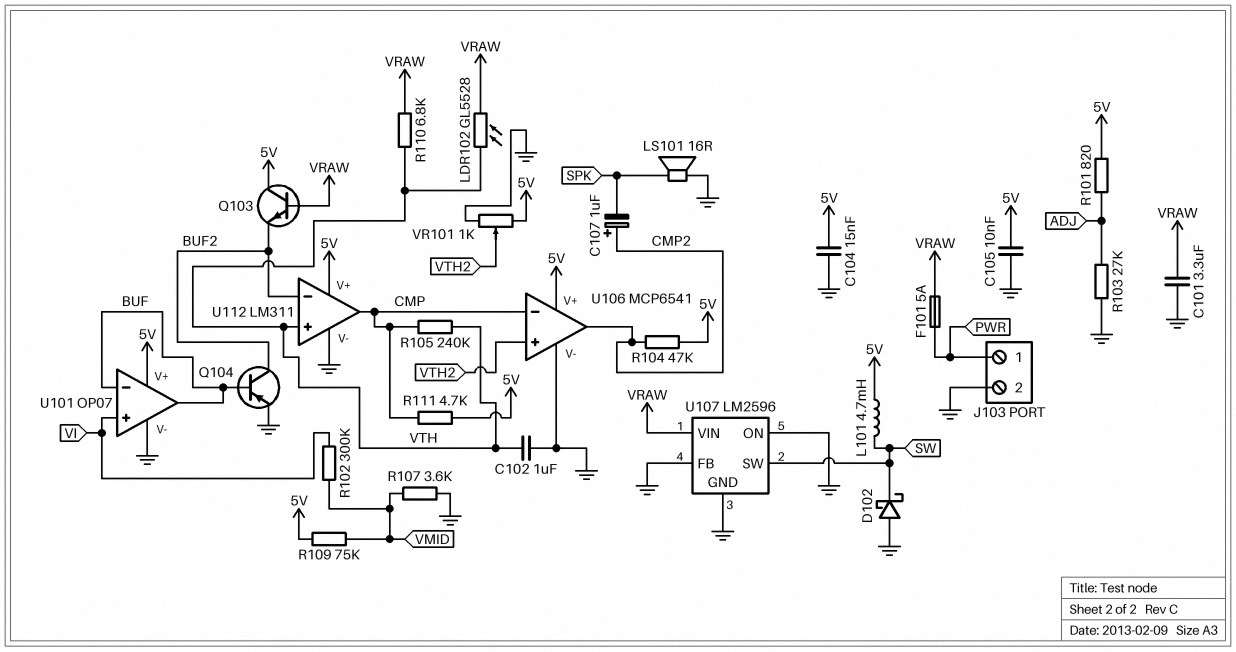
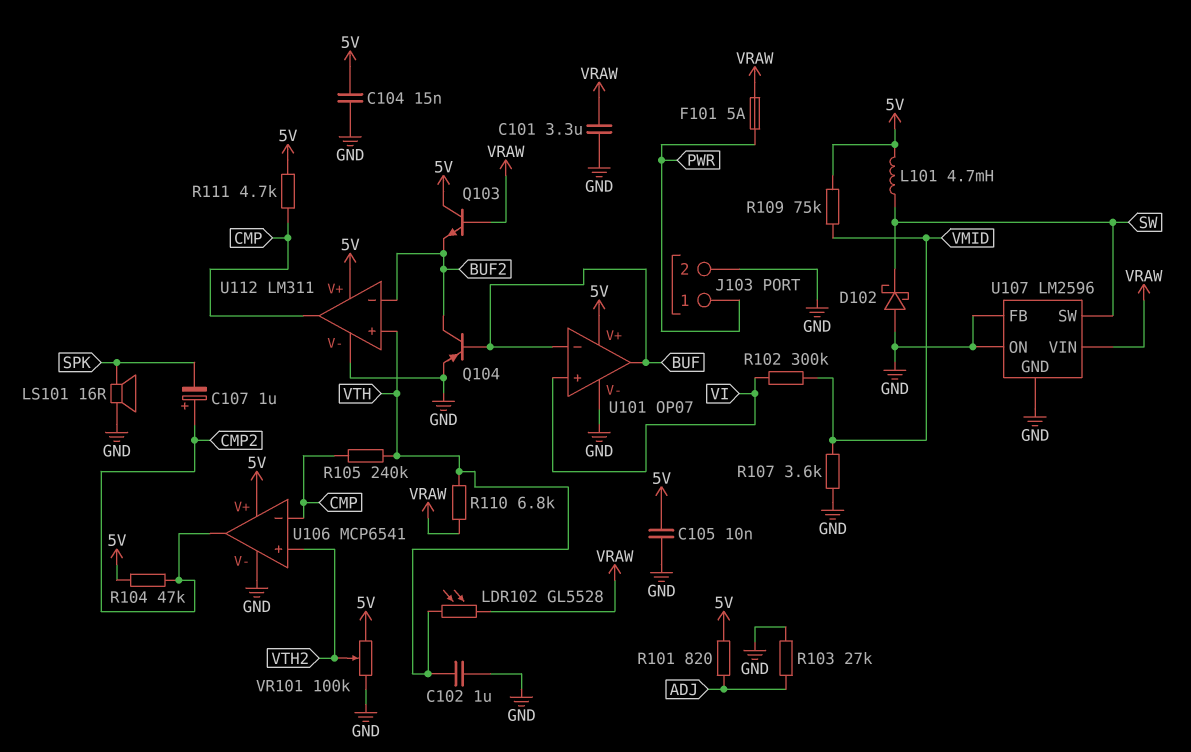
VR101: 1k (5V, GND, wiper VTH2) -> 100k (5V, GND, wiper VTH2)

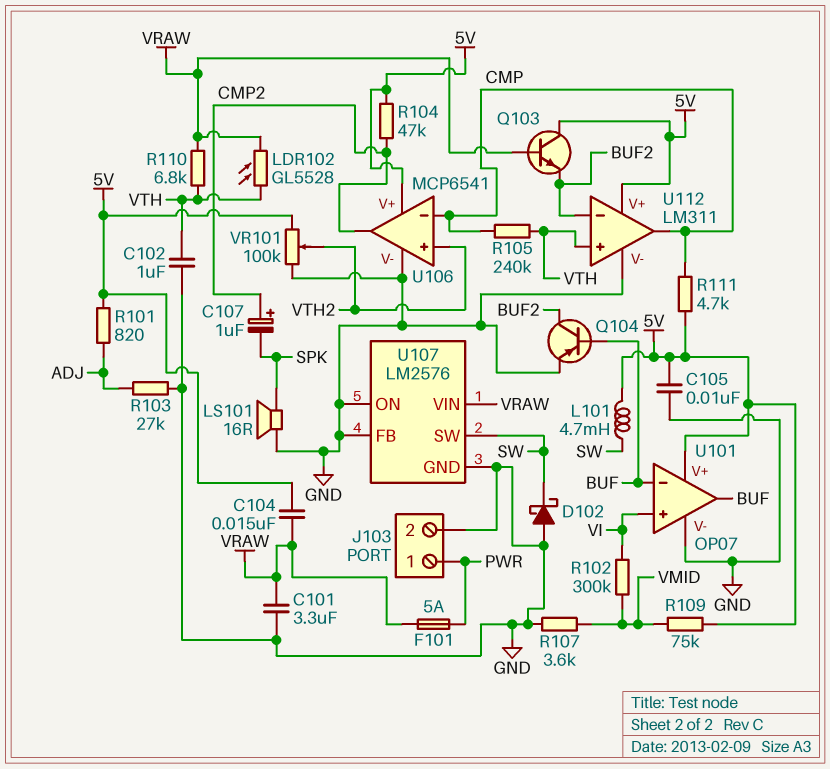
C104: 15nF (5V, GND) -> 15nF (5V, VRAW)
U107: LM2596 -> LM2576

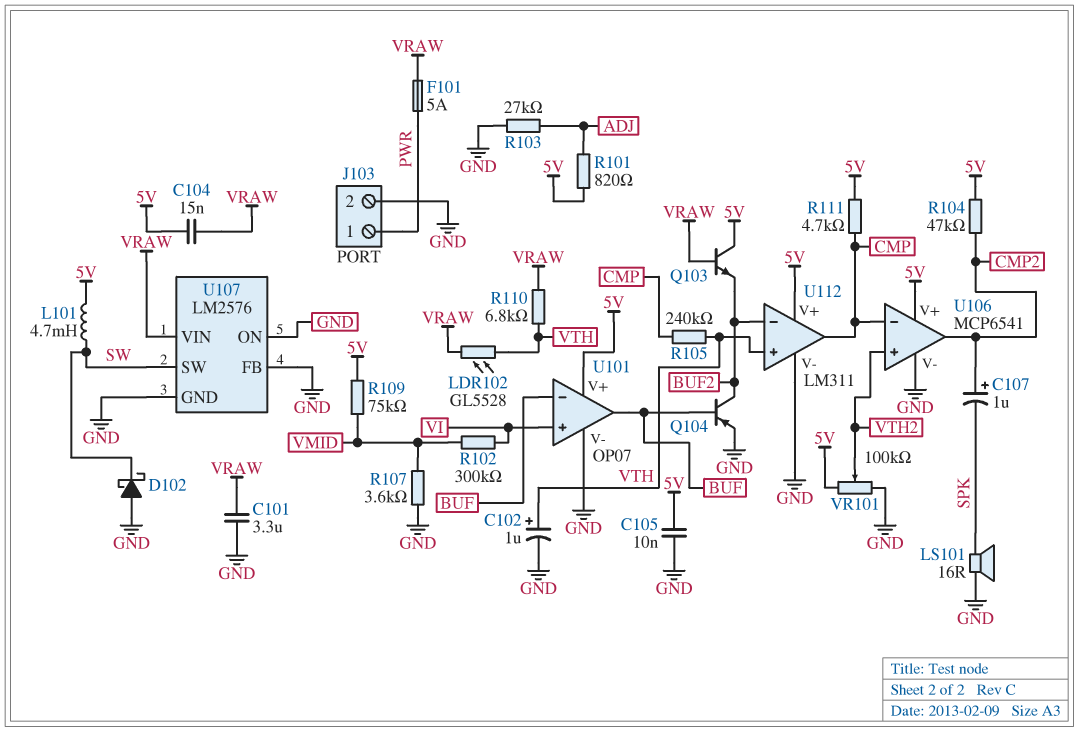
C102: 1uF (GND, VTH) -> 1uF (plus VTH, minus GND)

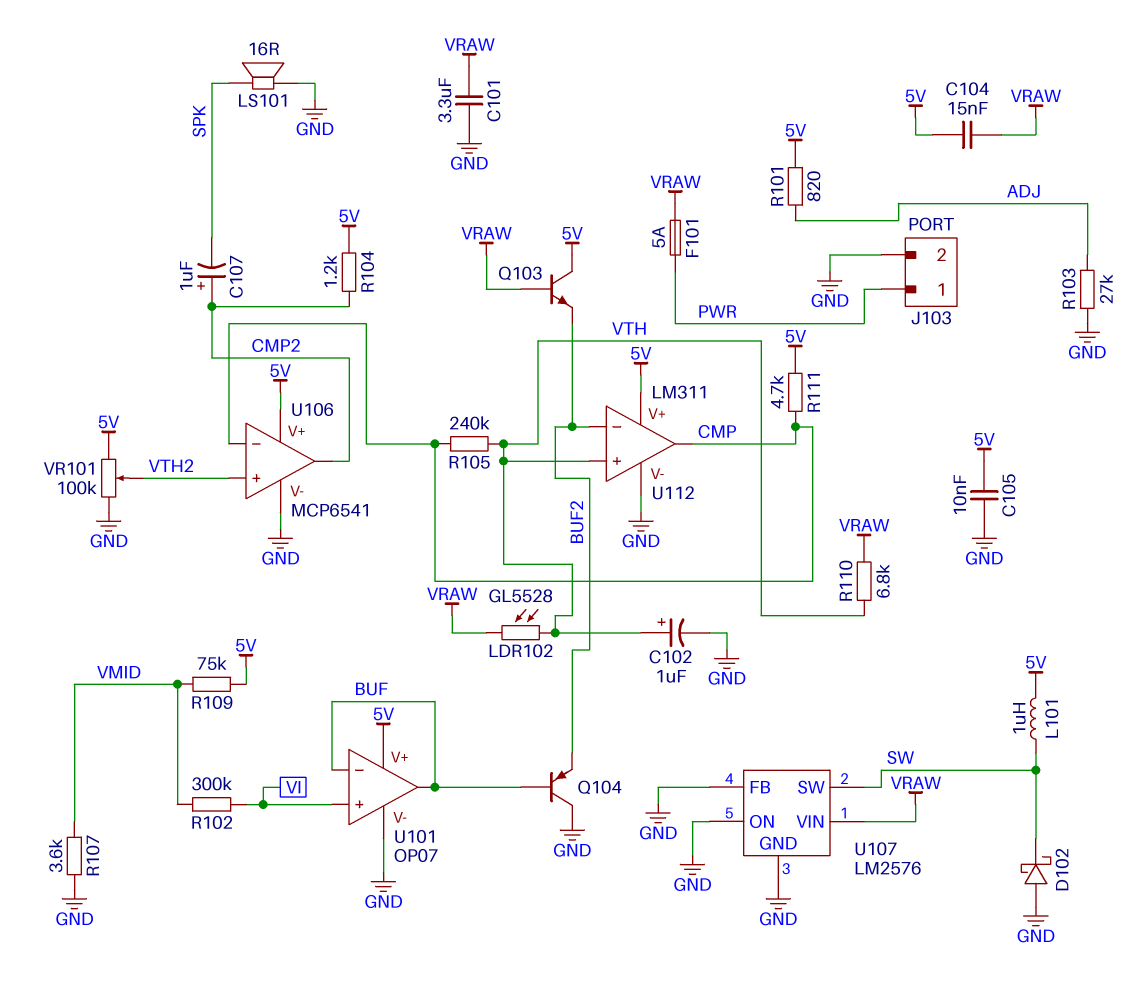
L101: 4.7mH (5V, SW) -> 1uH (5V, SW)
Q104: PNP (B BUF, C BUF2, E GND) -> PNP (B BUF, C GND, E BUF2)
R104: 47k (5V, CMP2) -> 1.2k (5V, CMP2)

